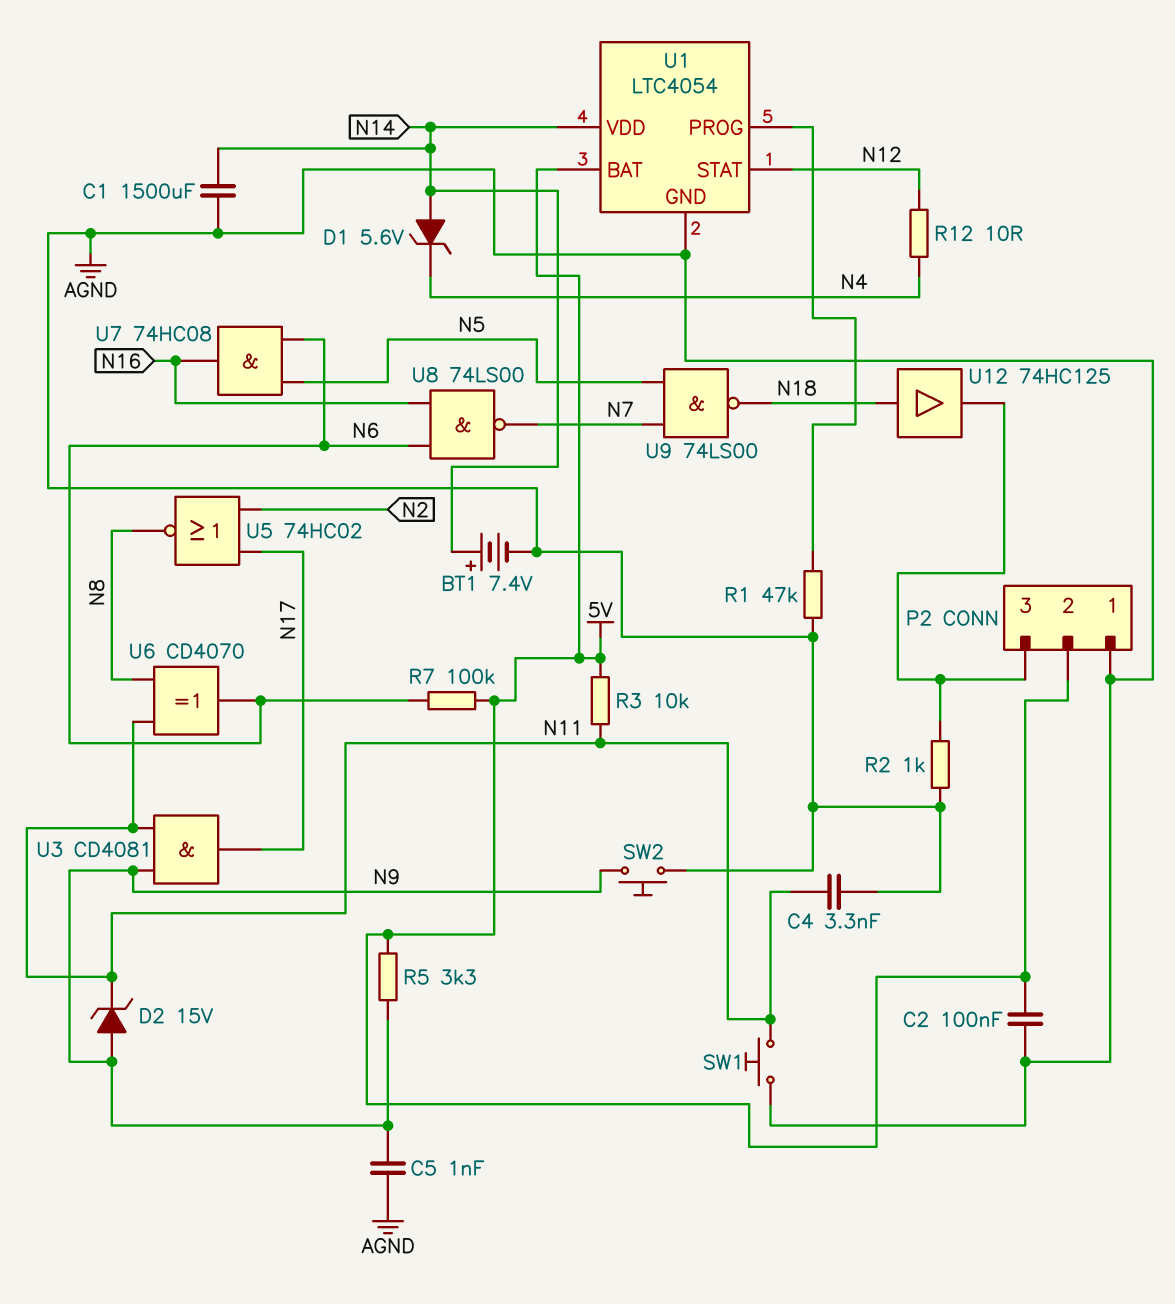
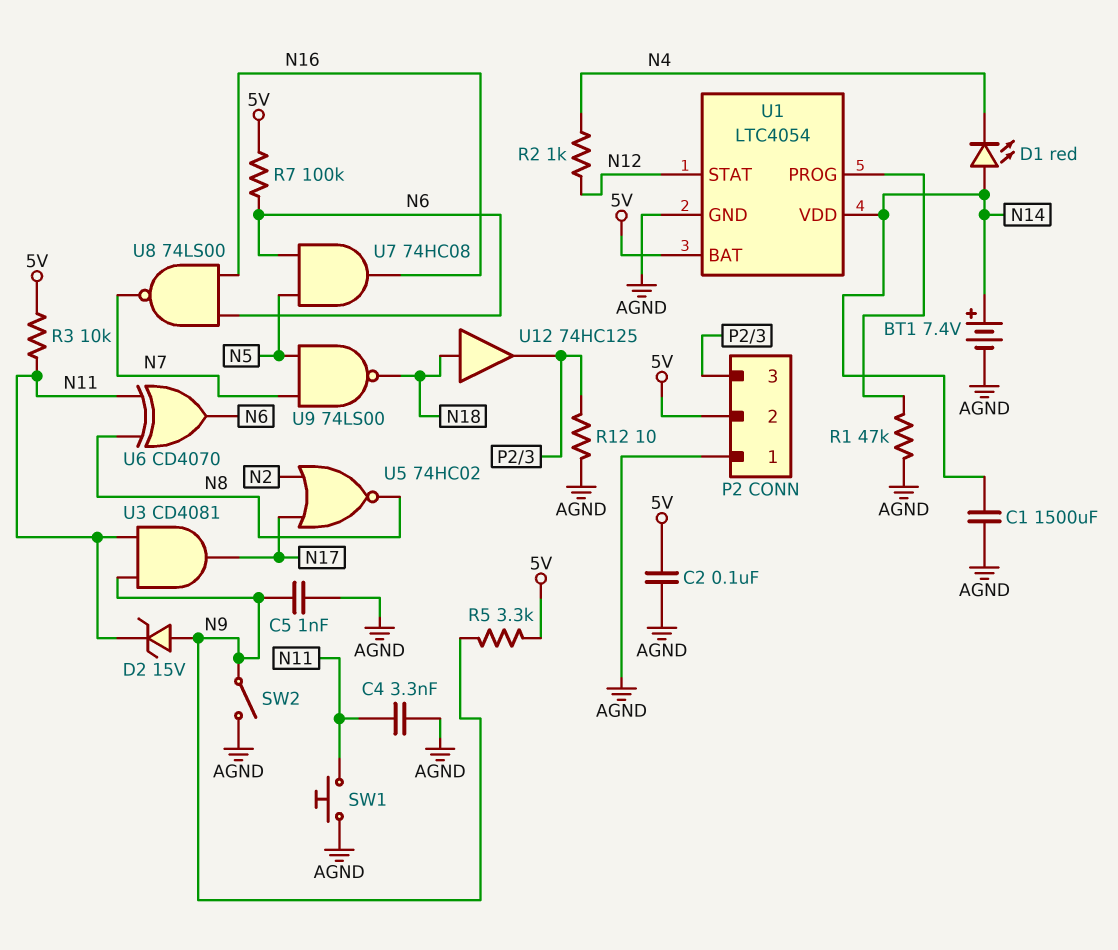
D1: zener 5.6V (A N14, K N4) -> LED red (A N14, K N4)
R2: 1k (AGND, P2/3) -> 1k (N4, N12)
R12: 10 (N4, N12) -> 10 (AGND, P2/3)
SW2: button (AGND, N9) -> switch (AGND, N9)

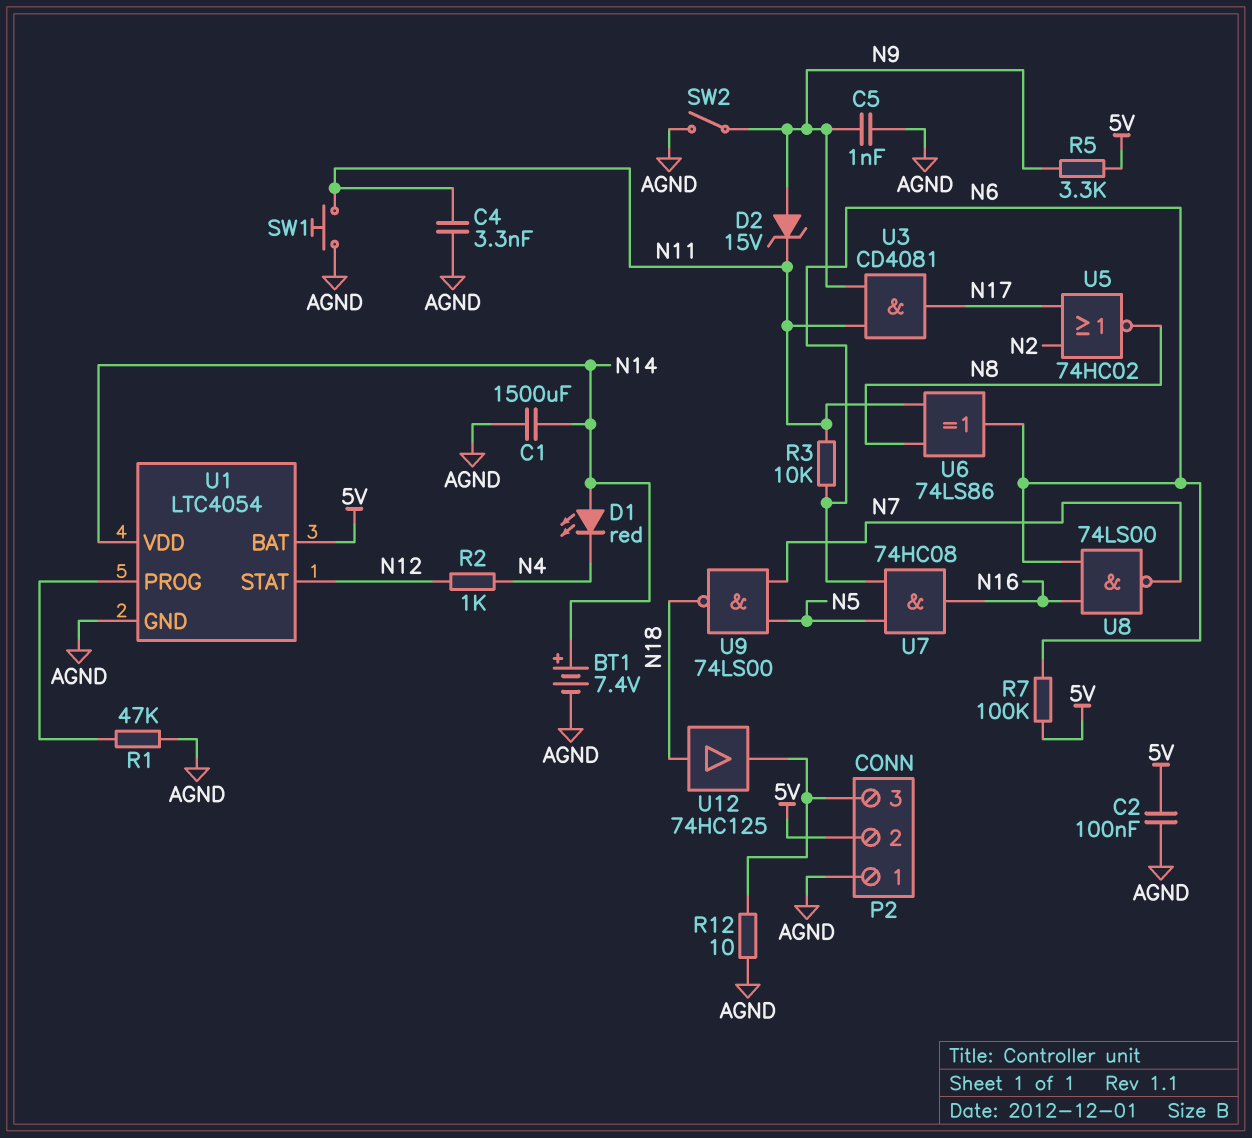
R3: 10k (5V, N11) -> 10k (N6, N11)
U6: XOR CD4070 (in N8, in N11, out N6) -> XOR 74LS86 (in N8, in N11, out N6)

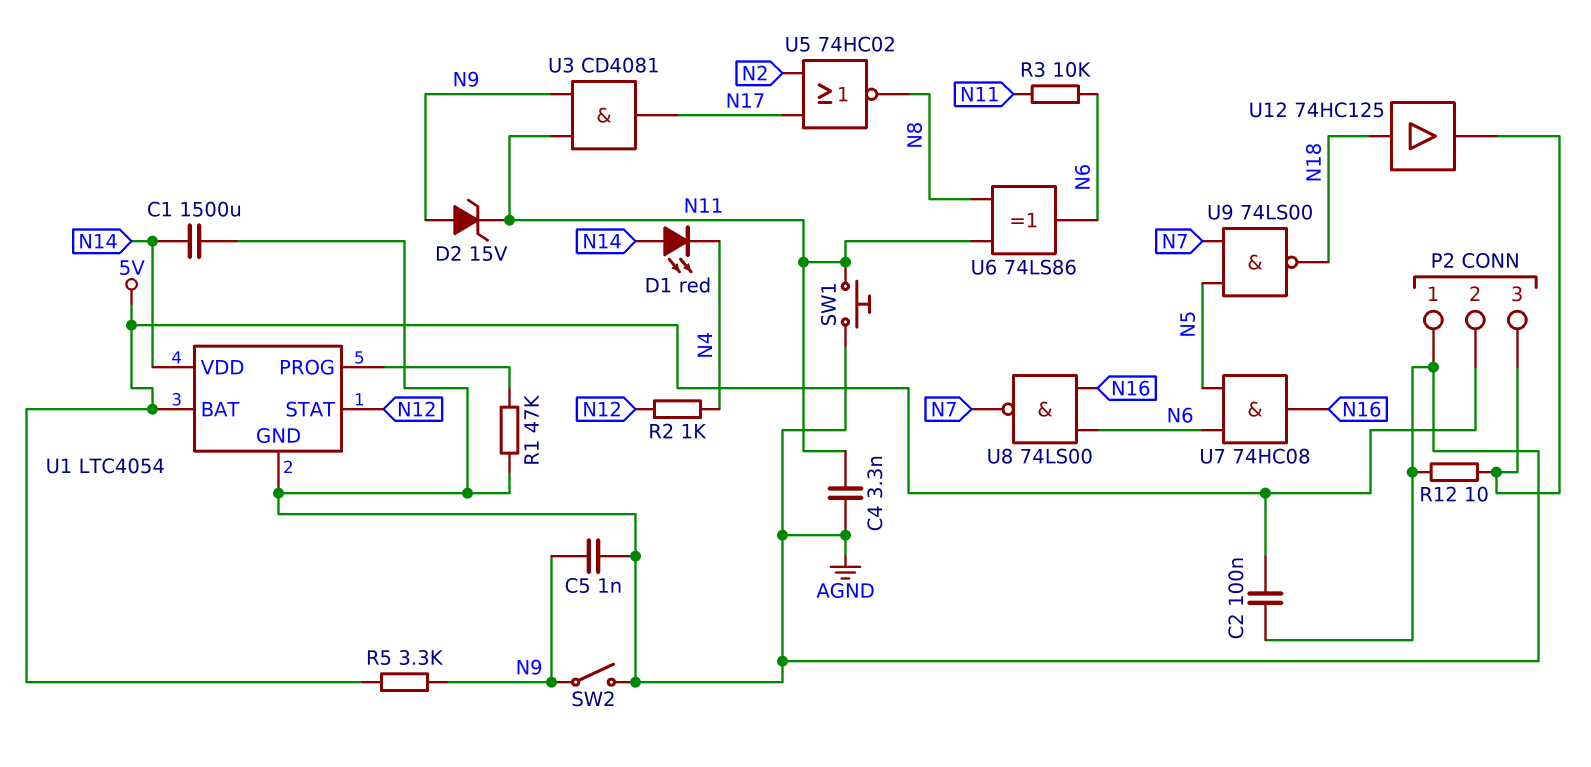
BT1: 7.4V (plus N14, minus AGND) -> none
R7: 100k (5V, N6) -> none

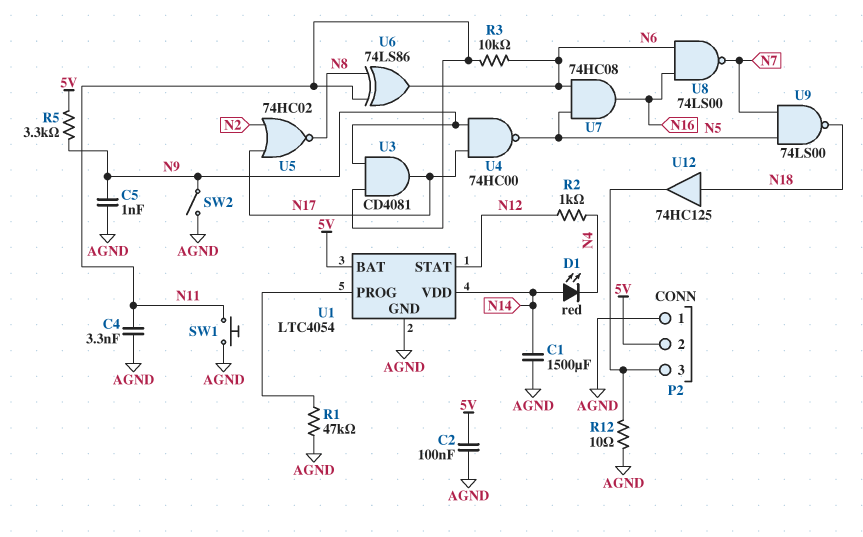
D2: zener 15V (A N9, K N11) -> none
U4: none -> NAND 74HC00 (in N9, in N17, out N5)

